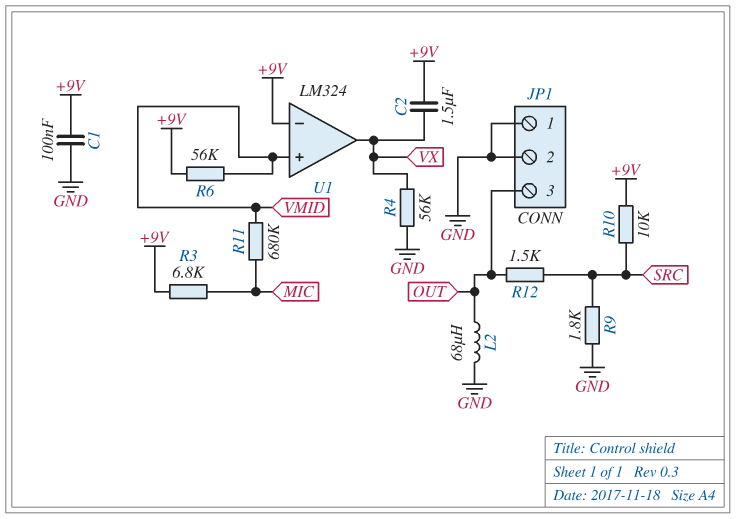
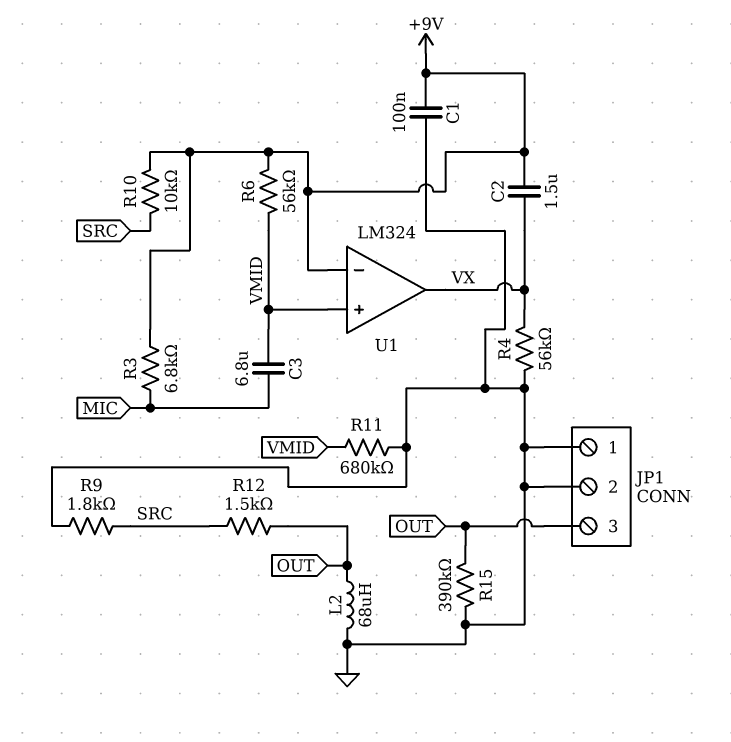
C3: none -> 6.8uF (MIC, VMID)
R11: 680k (MIC, VMID) -> 680k (GND, VMID)
R15: none -> 390k (GND, OUT)

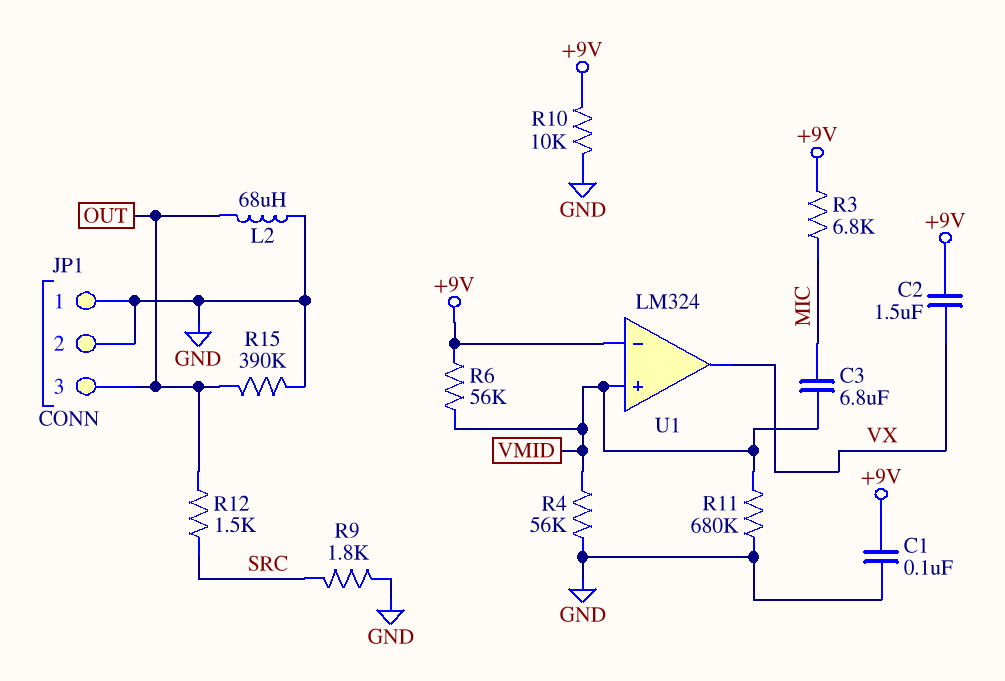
R4: 56k (GND, VX) -> 56k (GND, VMID)
R10: 10k (+9V, SRC) -> 10k (+9V, GND)

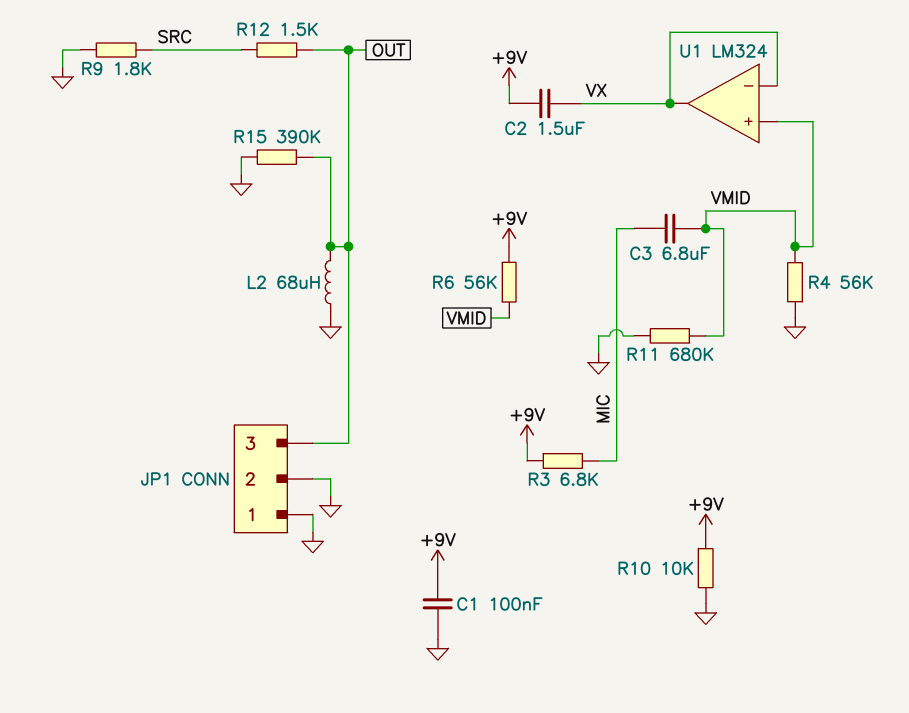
U1 pin in-: +9V -> VX

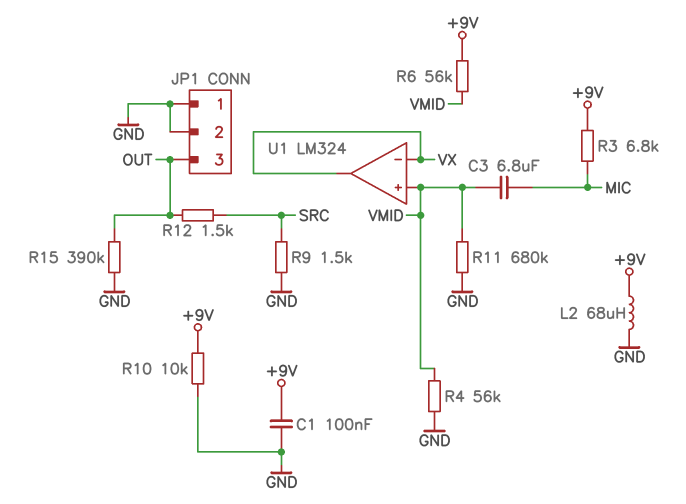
C2: 1.5uF (+9V, VX) -> none
L2: 68uH (GND, OUT) -> 68uH (+9V, GND)
R9: 1.8k (GND, SRC) -> 1.5k (GND, SRC)

